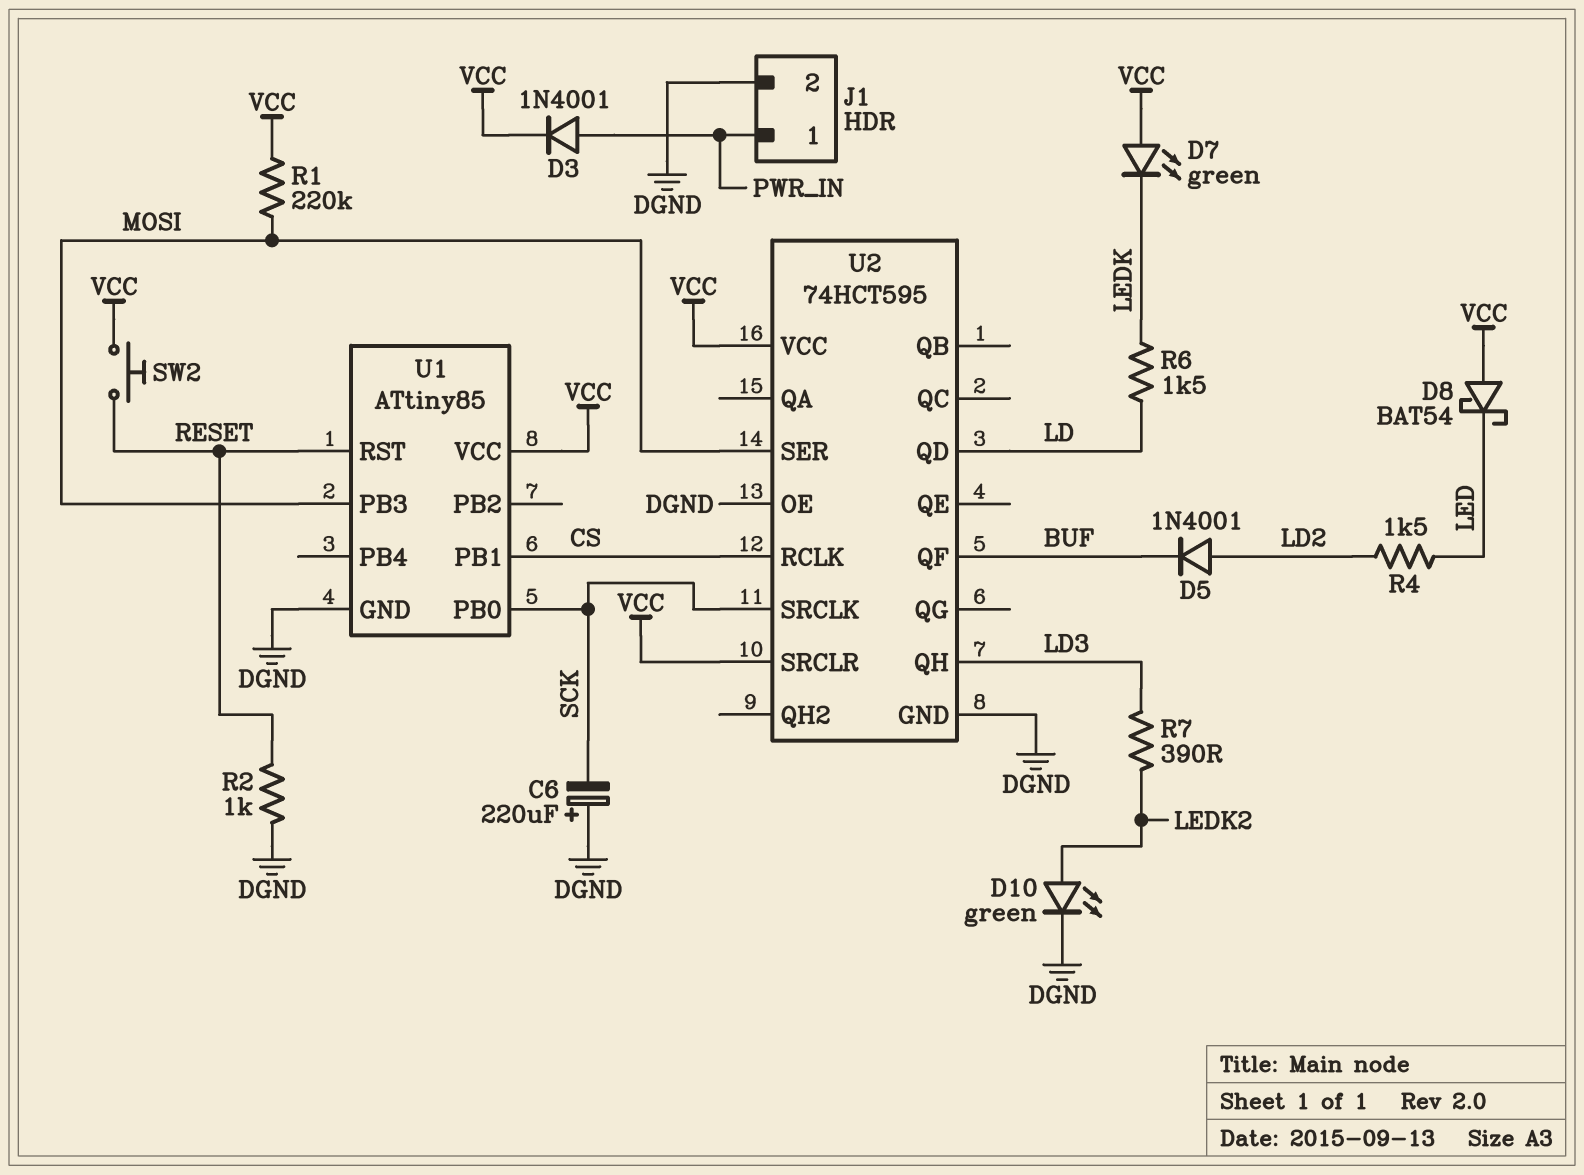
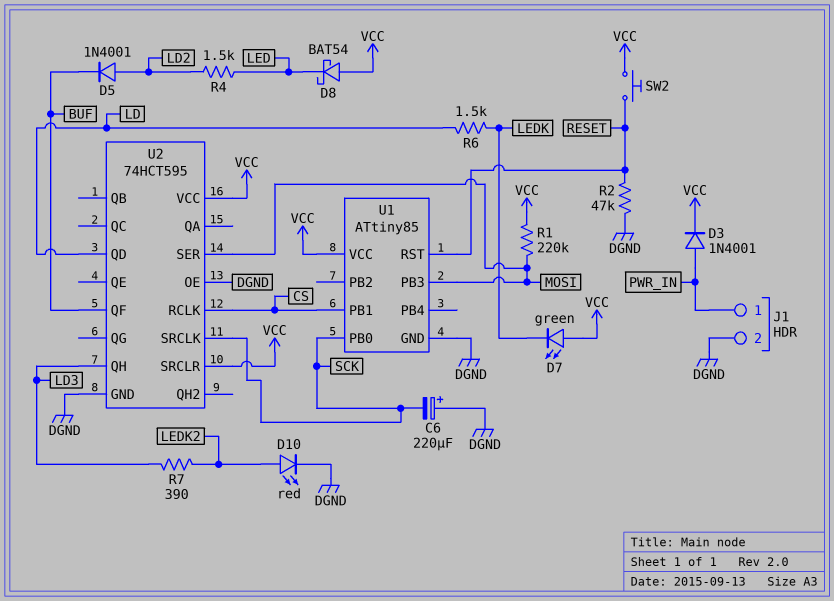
D10: LED green (A LEDK2, K DGND) -> LED red (A LEDK2, K DGND)
R2: 1k (DGND, RESET) -> 47k (DGND, RESET)

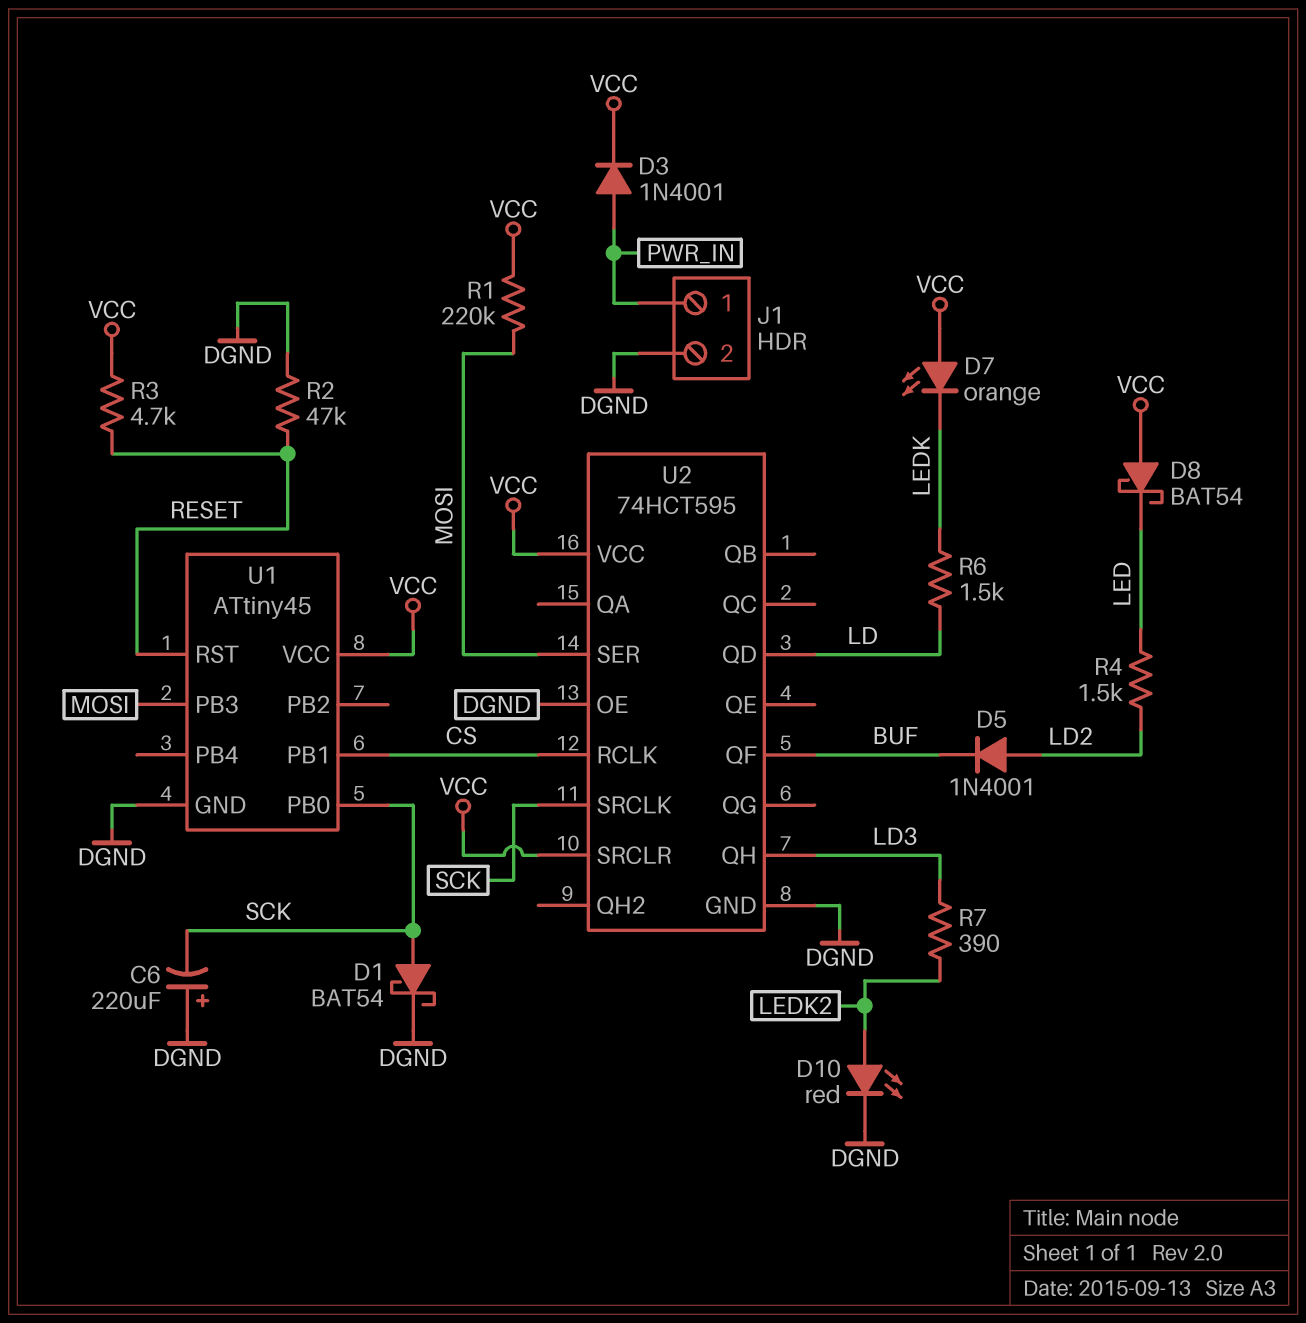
D1: none -> schottky BAT54 (A SCK, K DGND)
D7: LED green (A VCC, K LEDK) -> LED orange (A VCC, K LEDK)
R3: none -> 4.7k (RESET, VCC)
SW2: button (RESET, VCC) -> none
U1: ATtiny85 -> ATtiny45

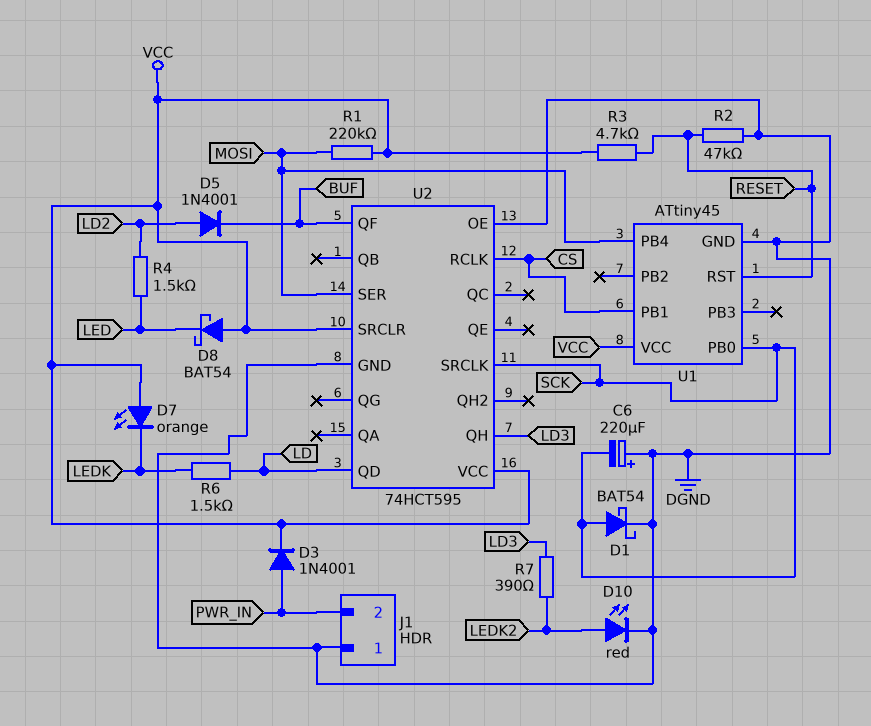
J1 pin 1: PWR_IN -> DGND
J1 pin 2: DGND -> PWR_IN
U1 pin PB3: MOSI -> none
U1 pin PB4: none -> MOSI

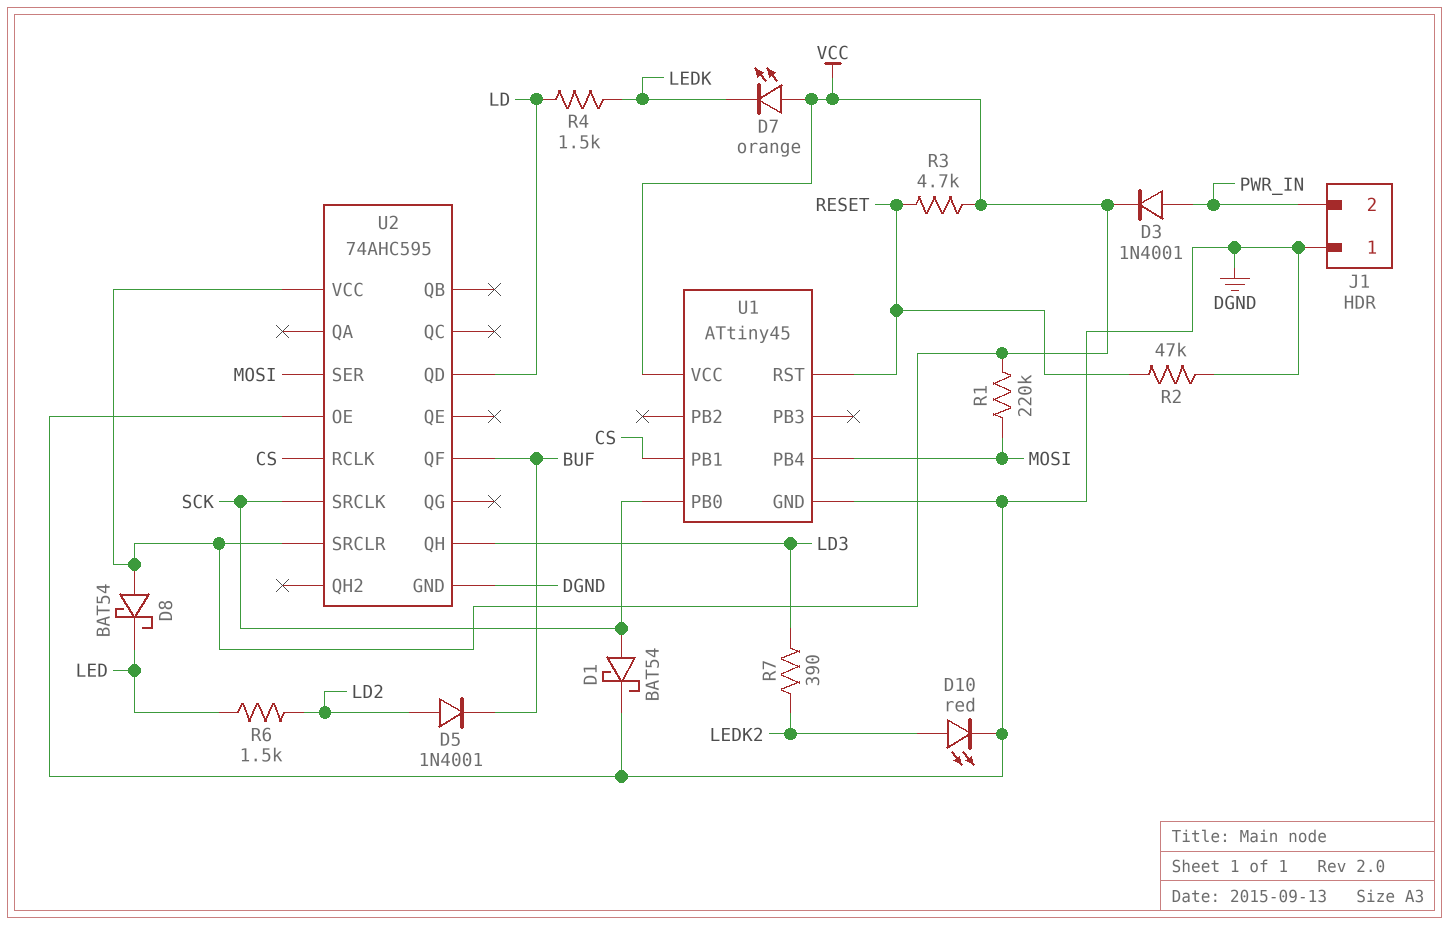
C6: 220uF (plus DGND, minus SCK) -> none
R4: 1.5k (LD2, LED) -> 1.5k (LD, LEDK)
R6: 1.5k (LD, LEDK) -> 1.5k (LD2, LED)
U2: 74HCT595 -> 74AHC595

